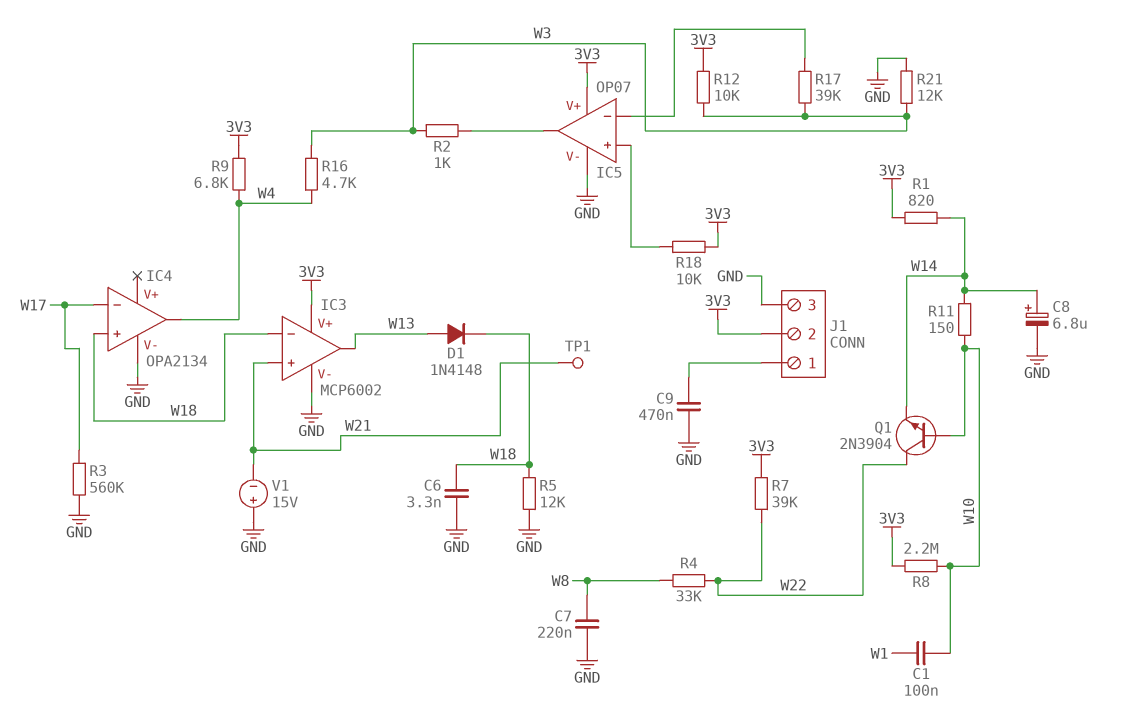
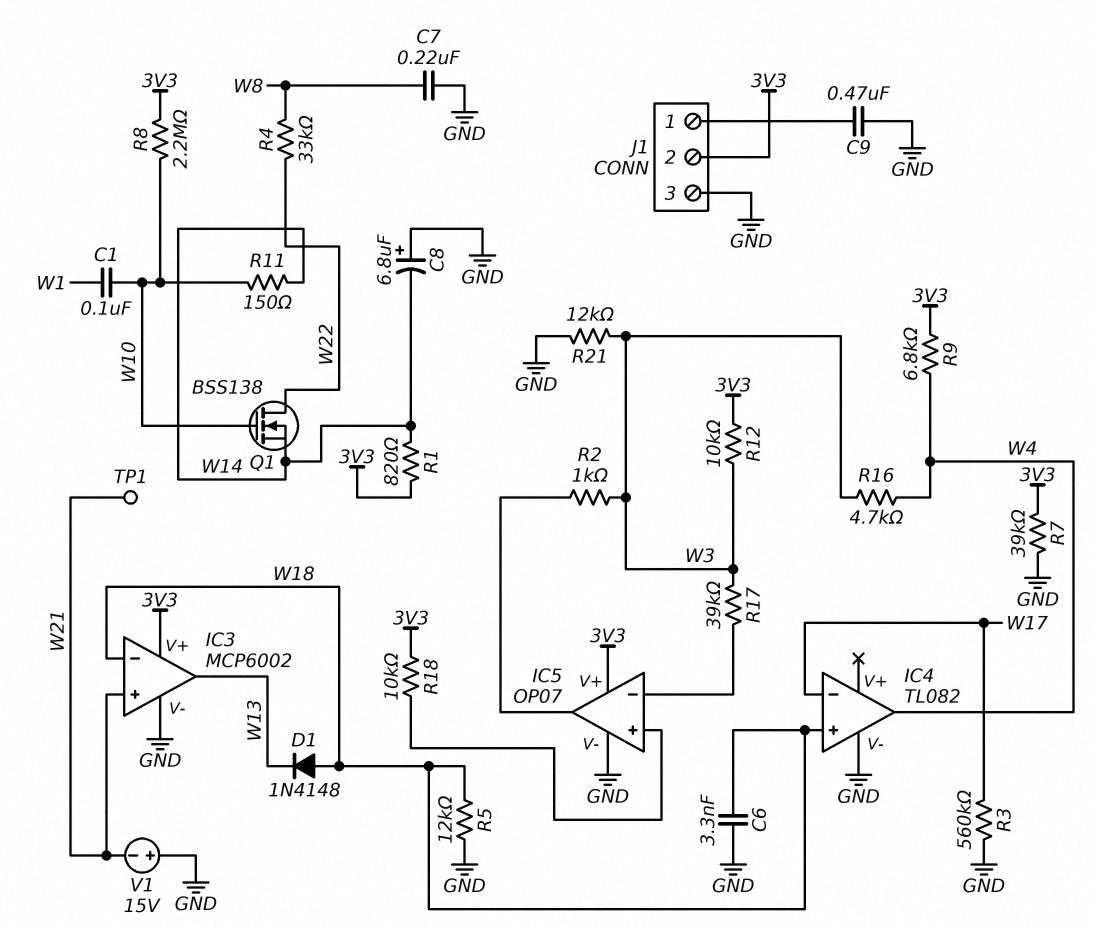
C8: 6.8uF (plus W14, minus GND) -> 6.8uF (plus GND, minus W14)
D1: diode 1N4148 (A W13, K W18) -> diode 1N4148 (A W18, K W13)
IC4: OPA2134 -> TL082
Q1: NPN 2N3904 (B W10, C W22, E W14) -> NMOS BSS138 (G W10, D W22, S W14)
R7: 39k (3V3, W22) -> 39k (3V3, GND)

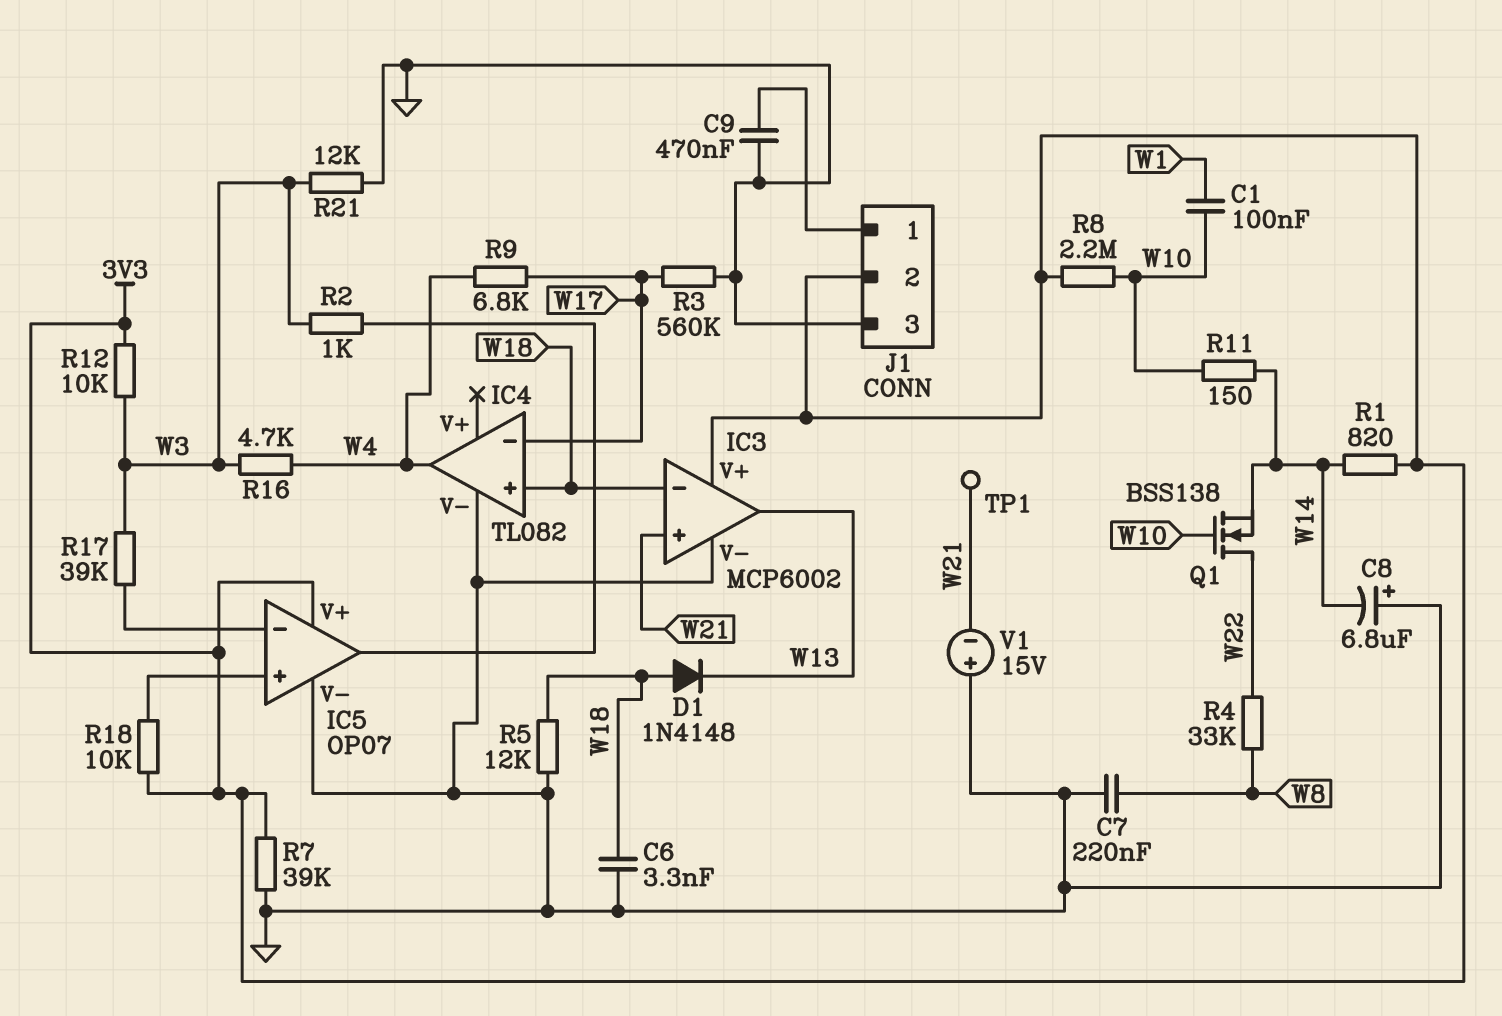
R9: 6.8k (3V3, W4) -> 6.8k (W4, W17)

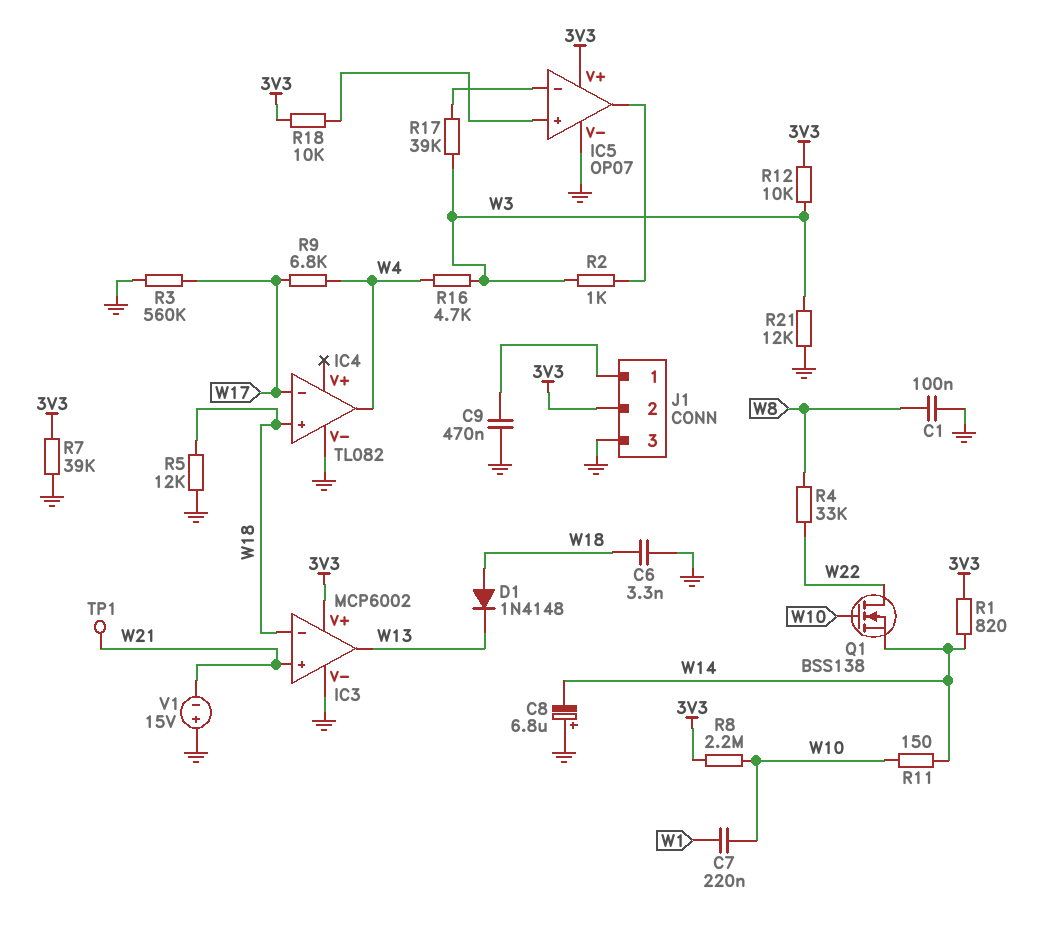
C1: 100nF (W1, W10) -> 100nF (GND, W8)
C7: 220nF (GND, W8) -> 220nF (W1, W10)

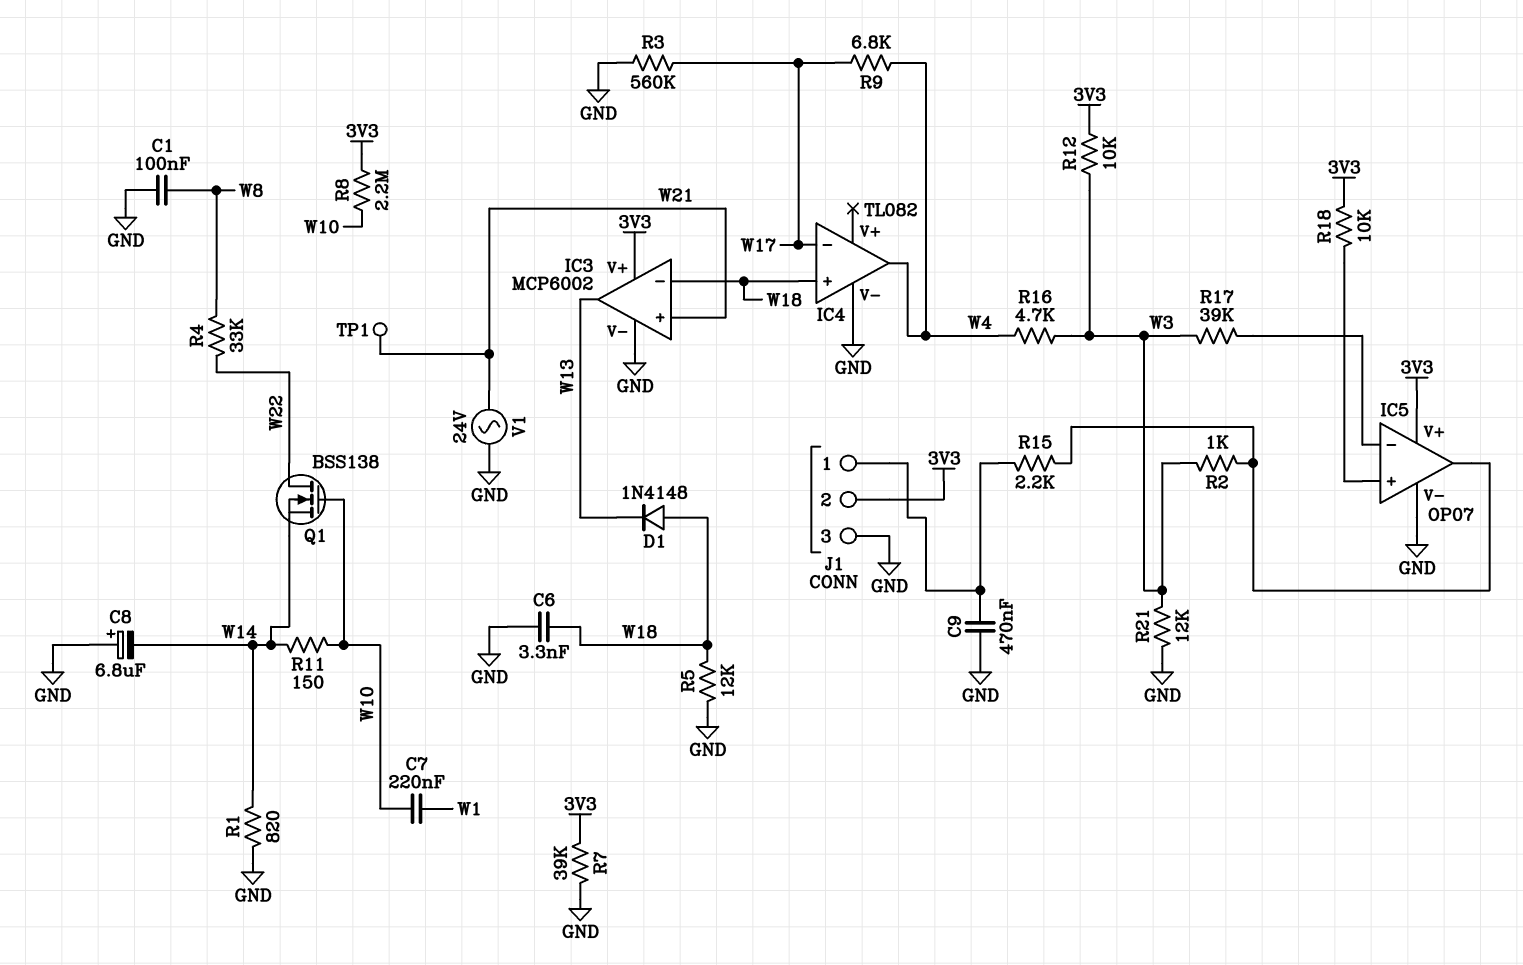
R1: 820 (3V3, W14) -> 820 (GND, W14)
R15: none -> 2.2k (IC5/out, J1/1)
V1: 15V (plus GND, minus W21) -> AC 24V (GND, W21)

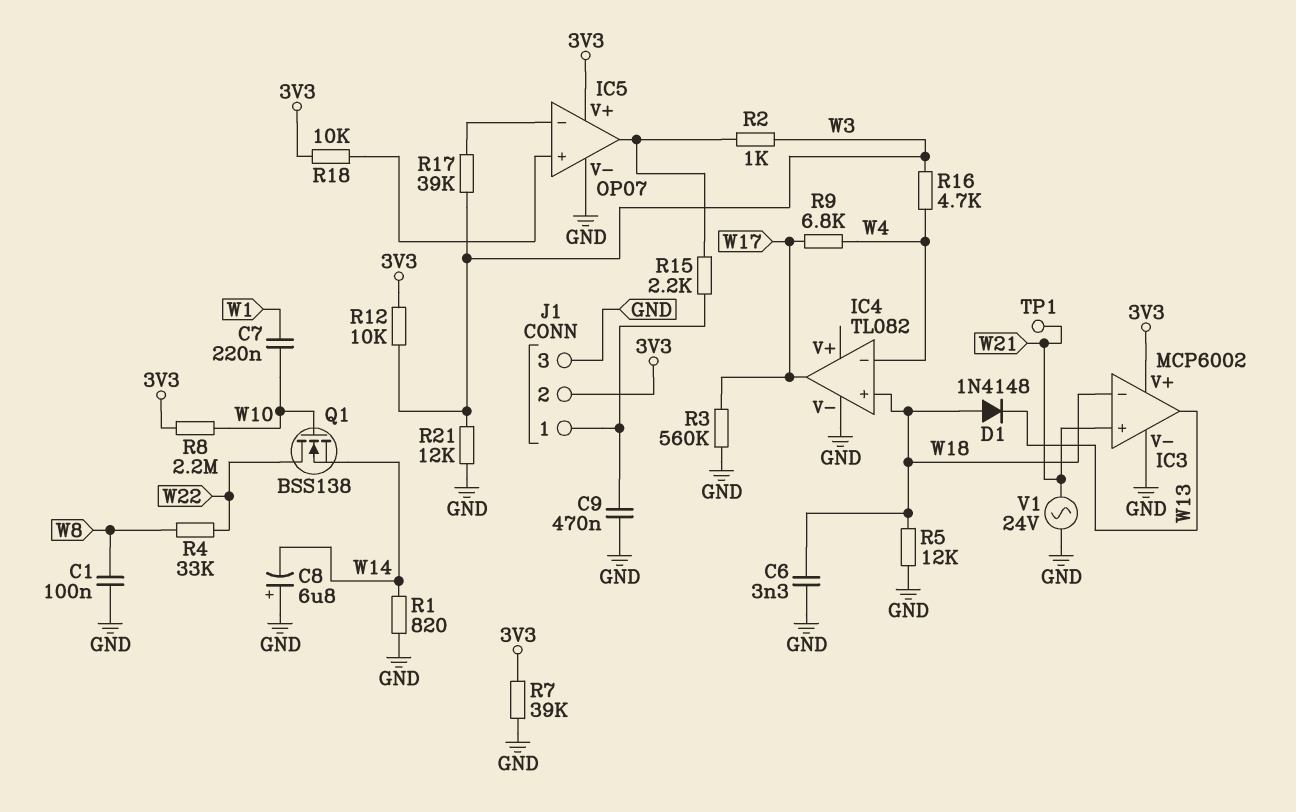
IC4 pin in-: W17 -> W4
IC4 pin out: W4 -> W17
R11: 150 (W10, W14) -> none

